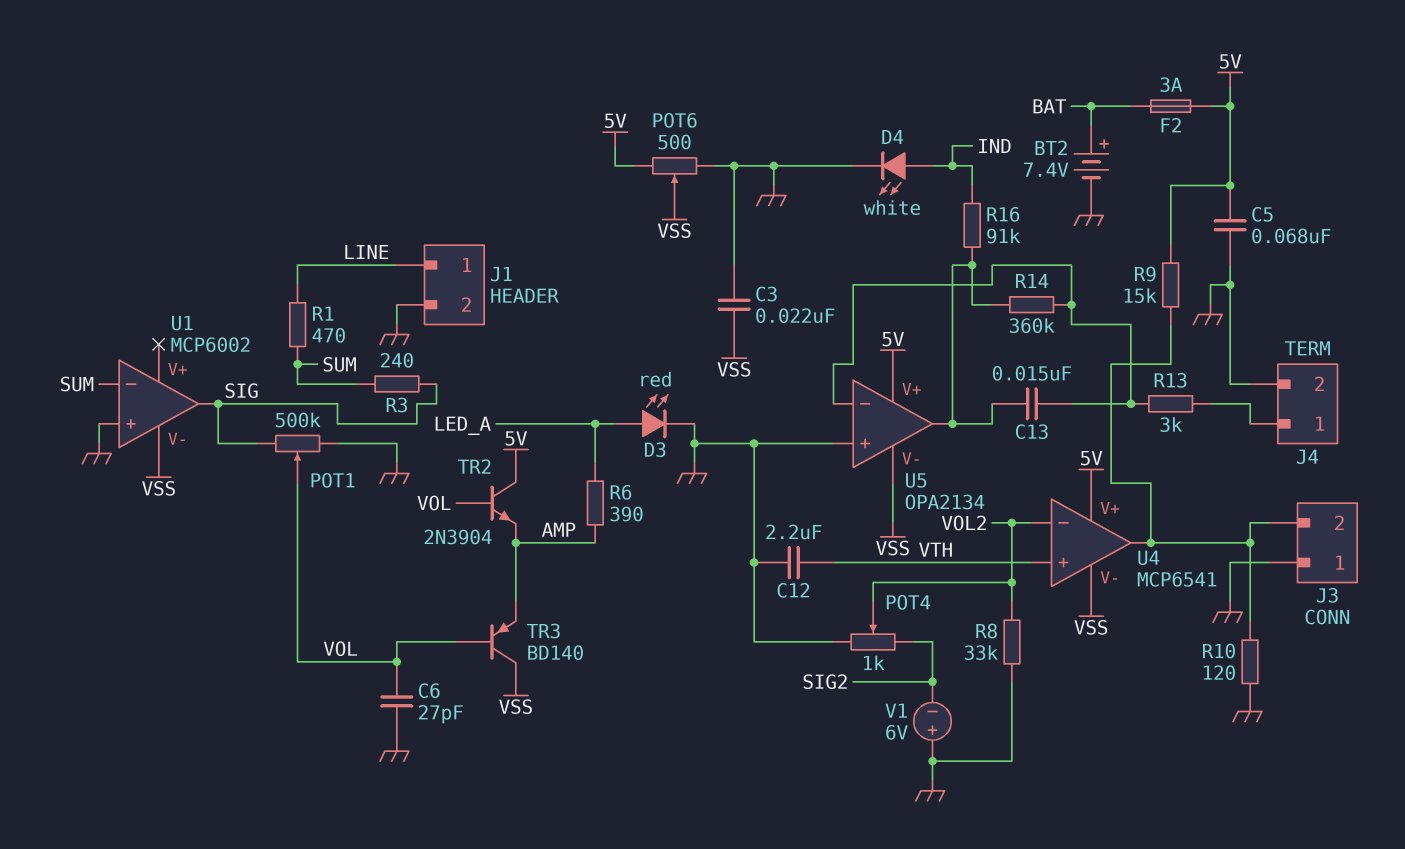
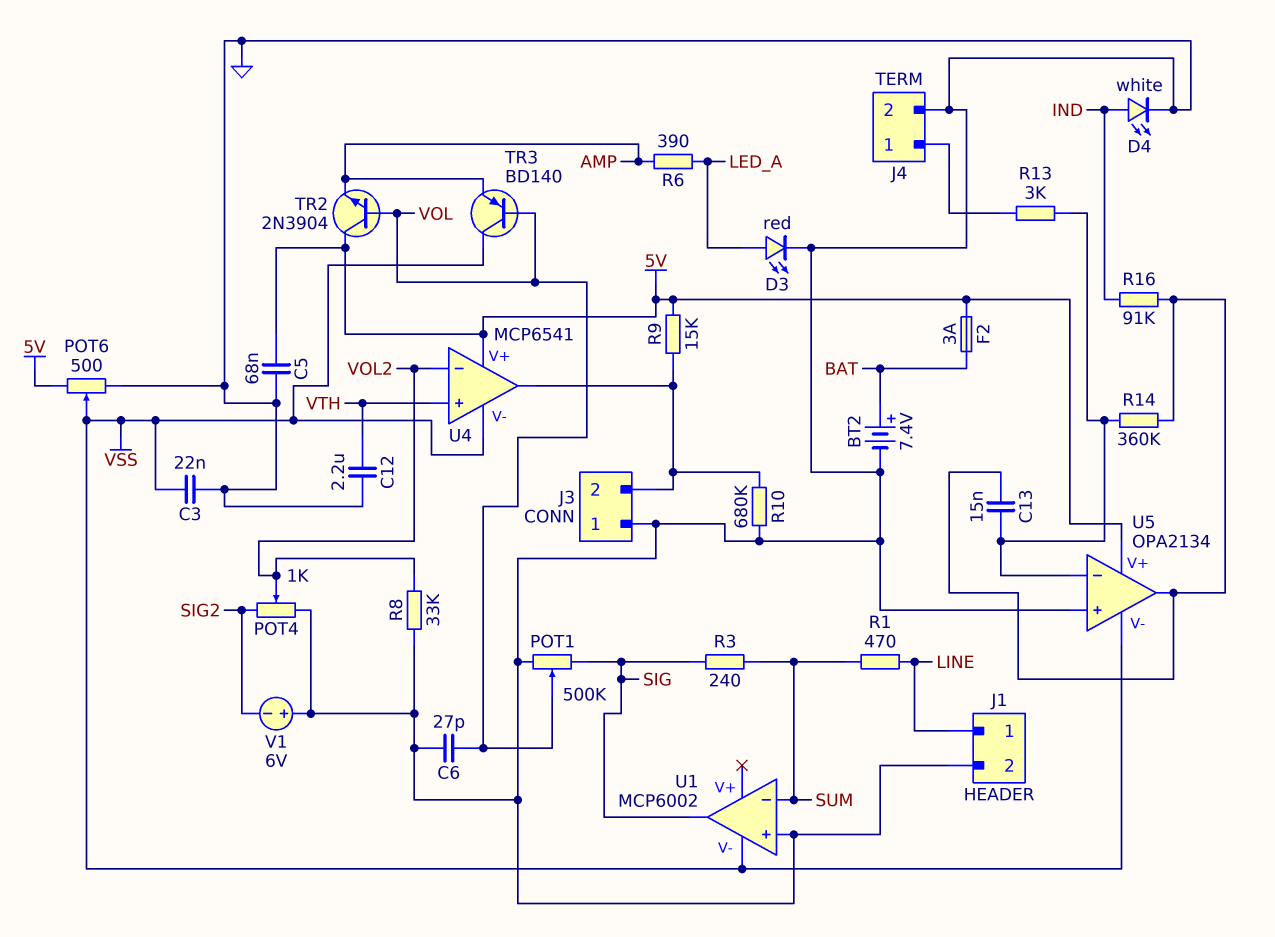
R10: 120 (GND, J3/2) -> 680k (GND, J3/2)

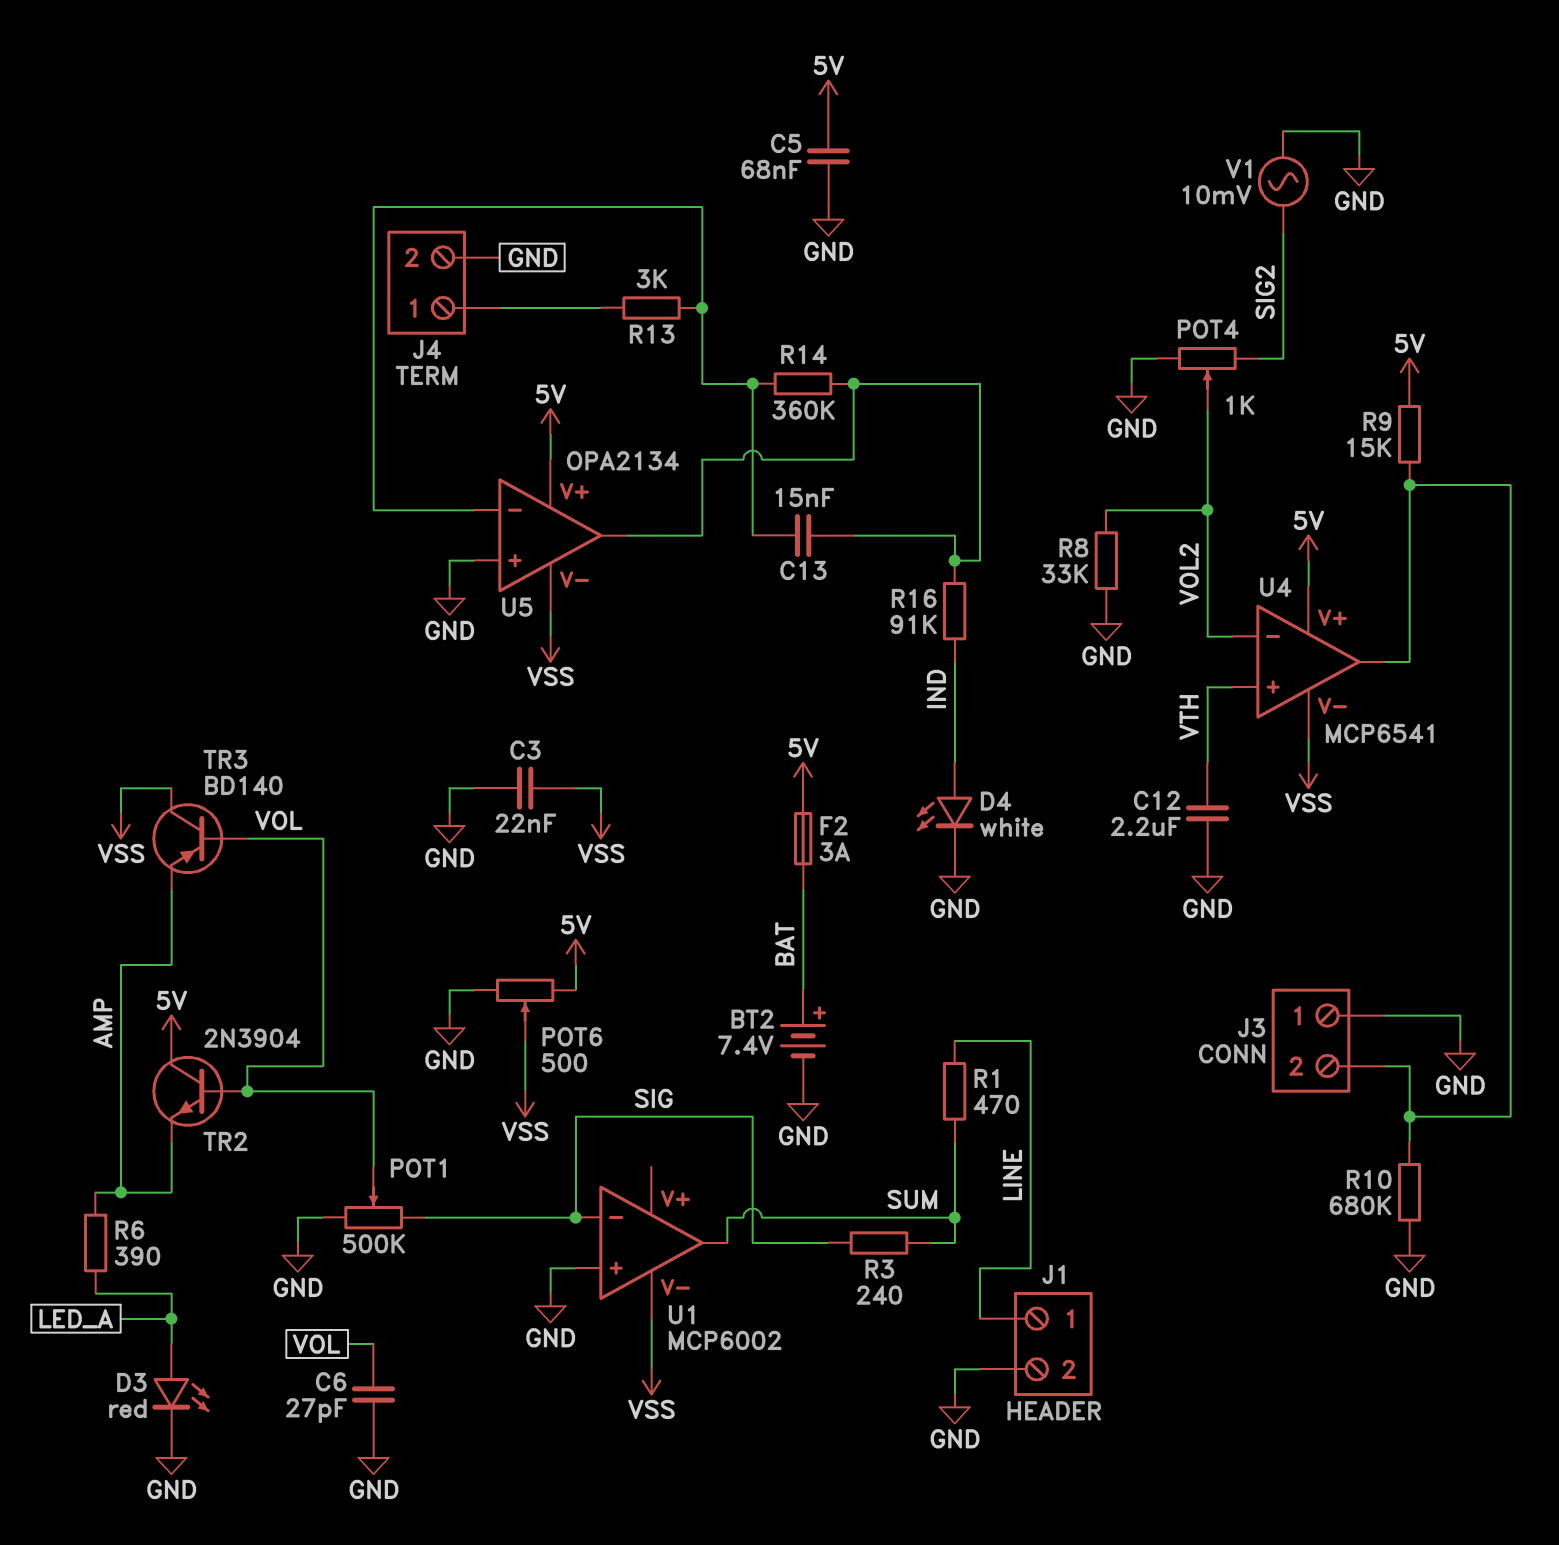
U1 pin in-: SUM -> SIG
U1 pin out: SIG -> SUM
V1: 6V (plus GND, minus SIG2) -> AC 10mV (GND, SIG2)

